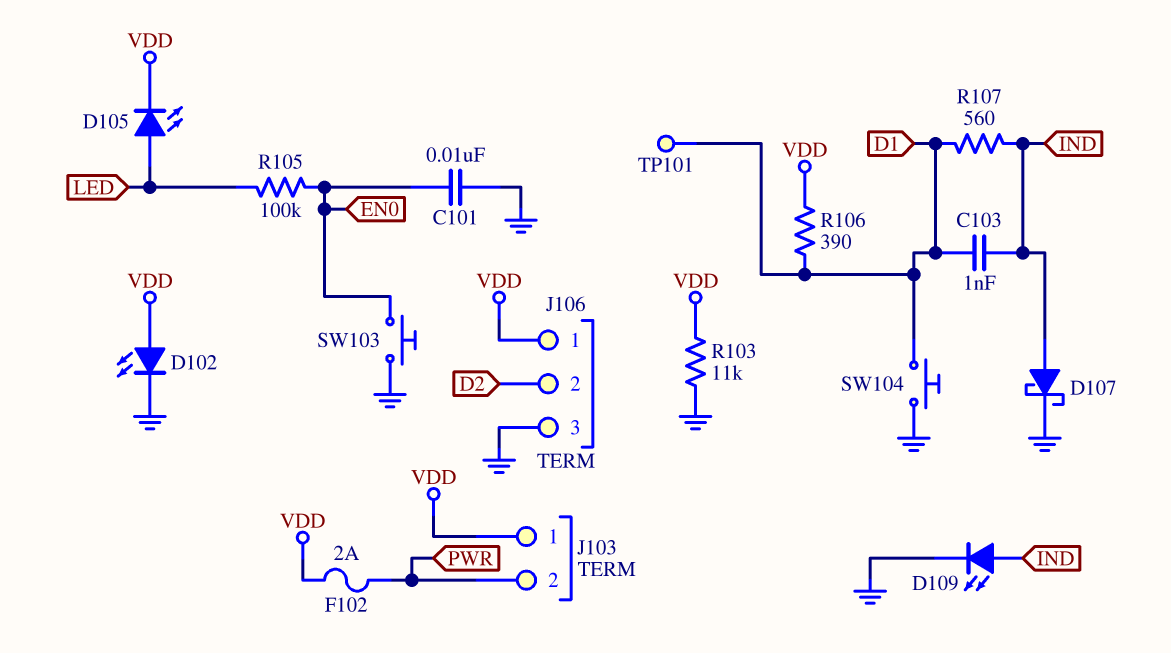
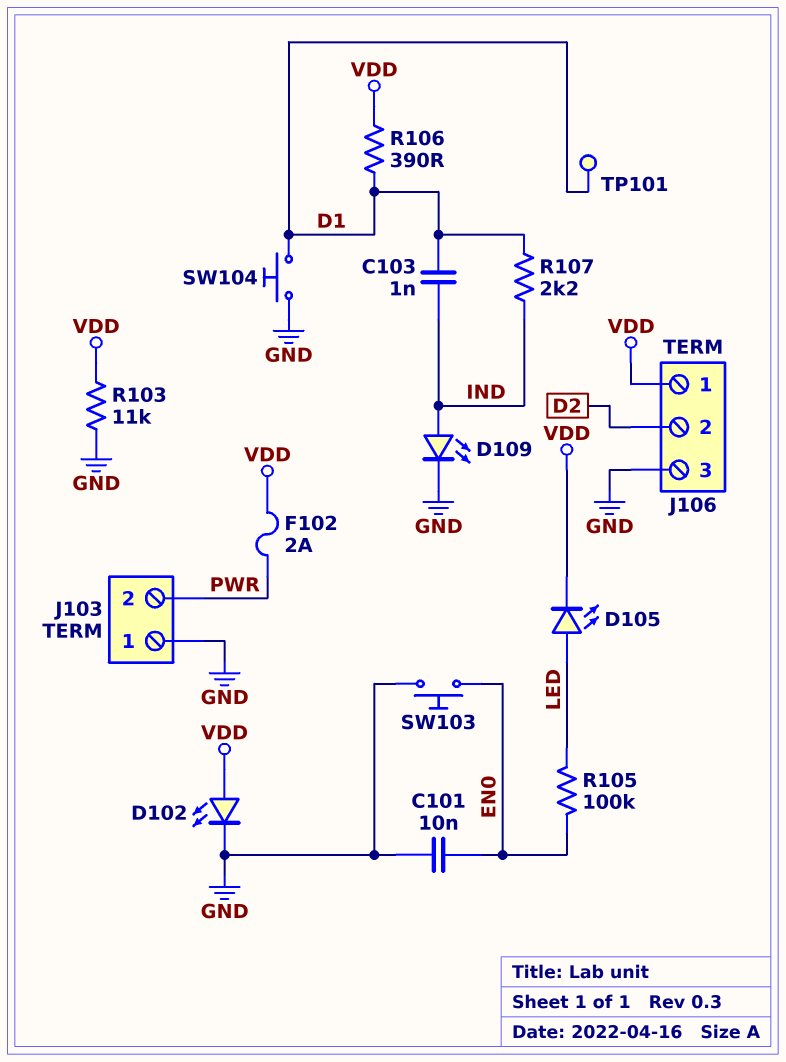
D107: schottky (A IND, K GND) -> none
J103 pin 1: VDD -> GND
R107: 560 (D1, IND) -> 2.2k (D1, IND)

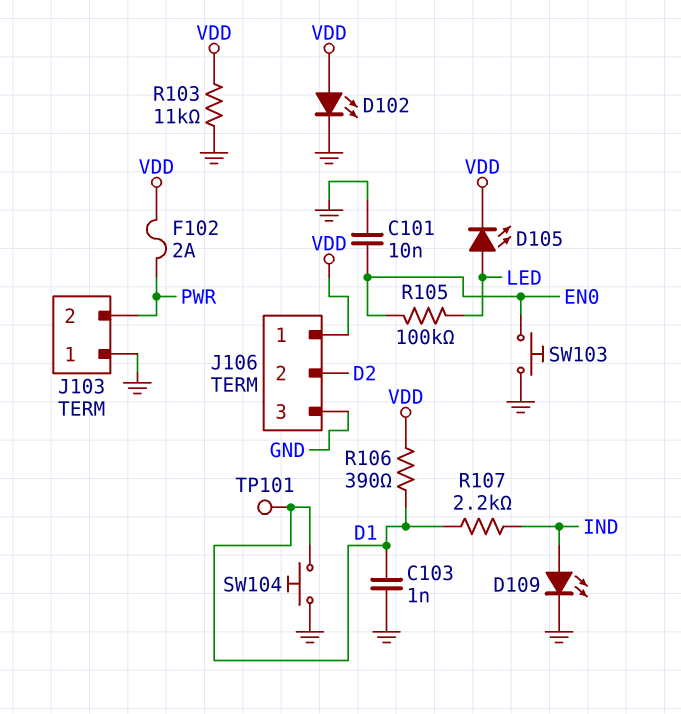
C103: 1nF (D1, IND) -> 1nF (D1, GND)

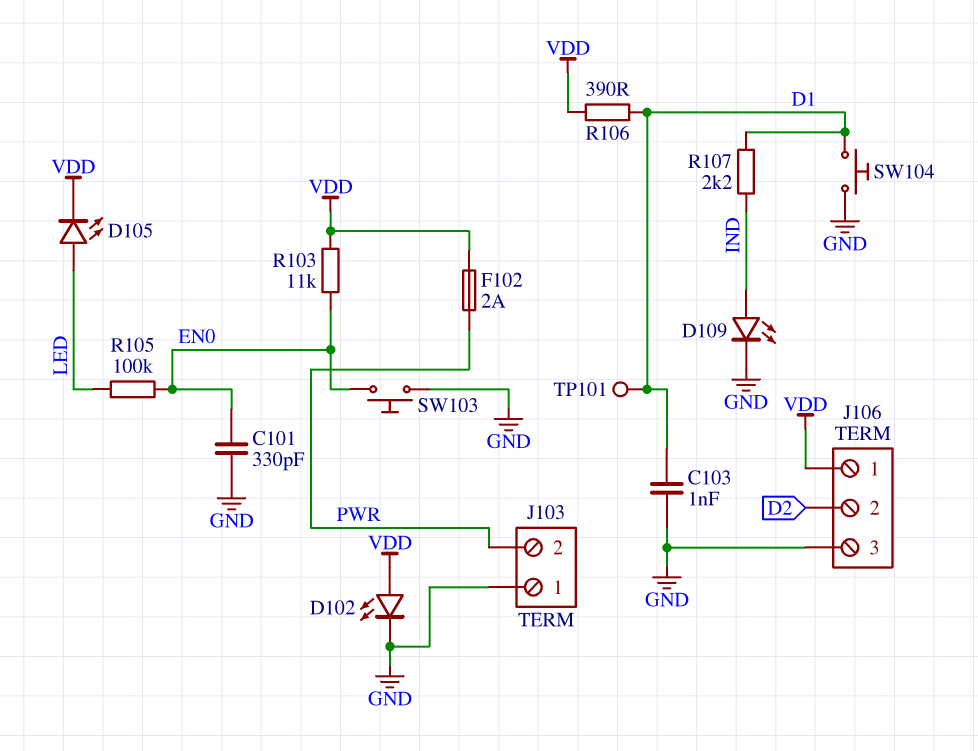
C101: 10nF (EN0, GND) -> 330pF (EN0, GND)
R103: 11k (GND, VDD) -> 11k (EN0, VDD)

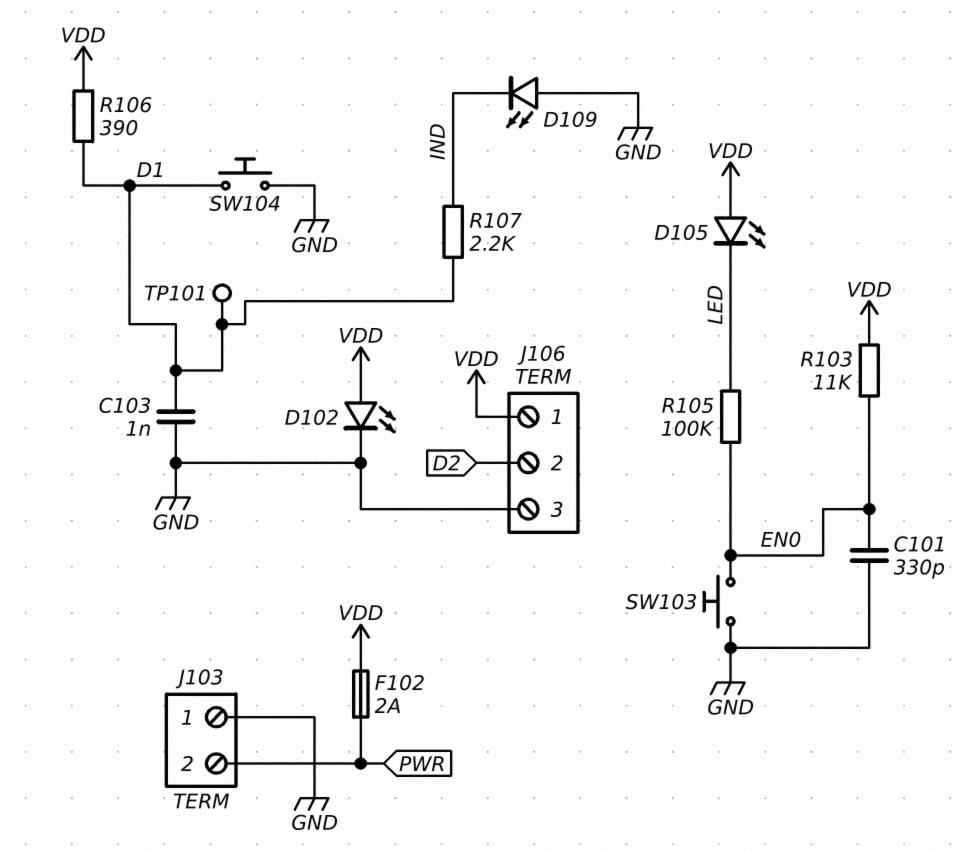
D105: LED (A LED, K VDD) -> LED (A VDD, K LED)
D109: LED (A IND, K GND) -> LED (A GND, K IND)

